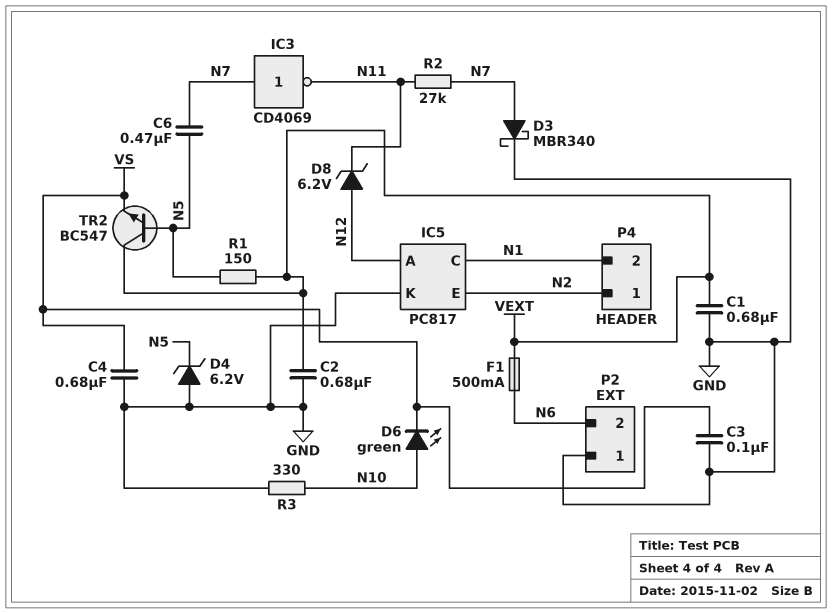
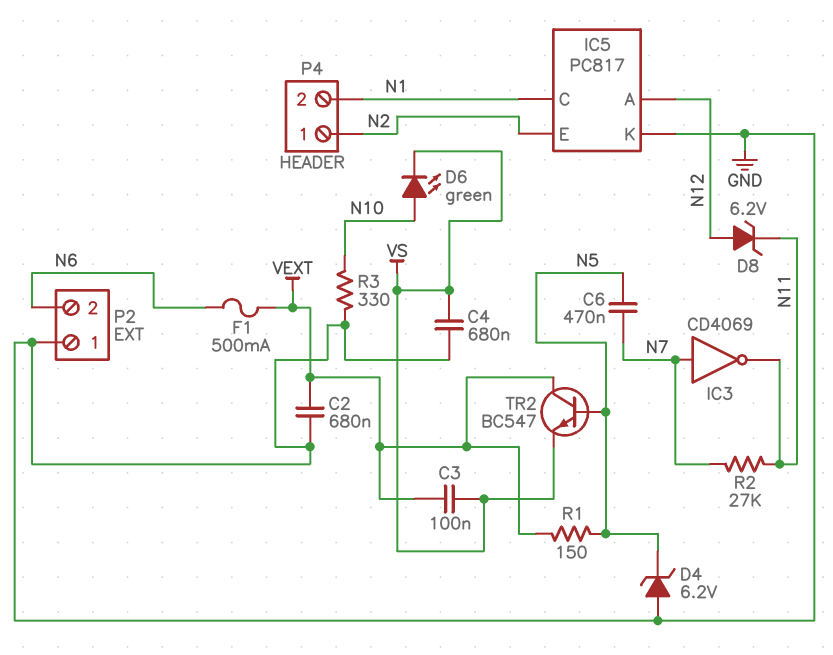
C1: 680nF (GND, VEXT) -> none
C3: 100nF (GND, VS) -> 100nF (VEXT, VS)
D3: schottky MBR340 (A N7, K GND) -> none

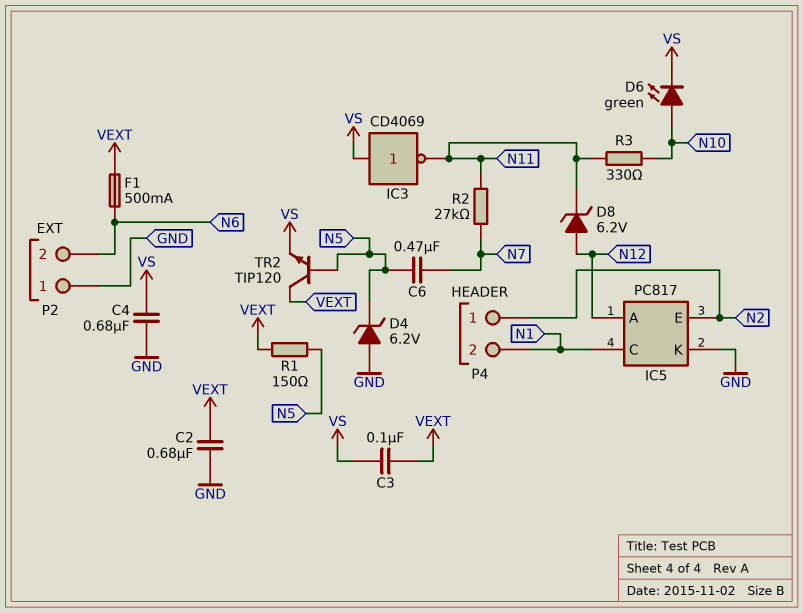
IC3: NOT CD4069 (in N7, out N11) -> NOT CD4069 (in VS, out N11)
R3: 330 (GND, N10) -> 330 (N10, N11)
TR2: NPN BC547 (B N5, C VEXT, E VS) -> NPN TIP120 (B N5, C VEXT, E VS)

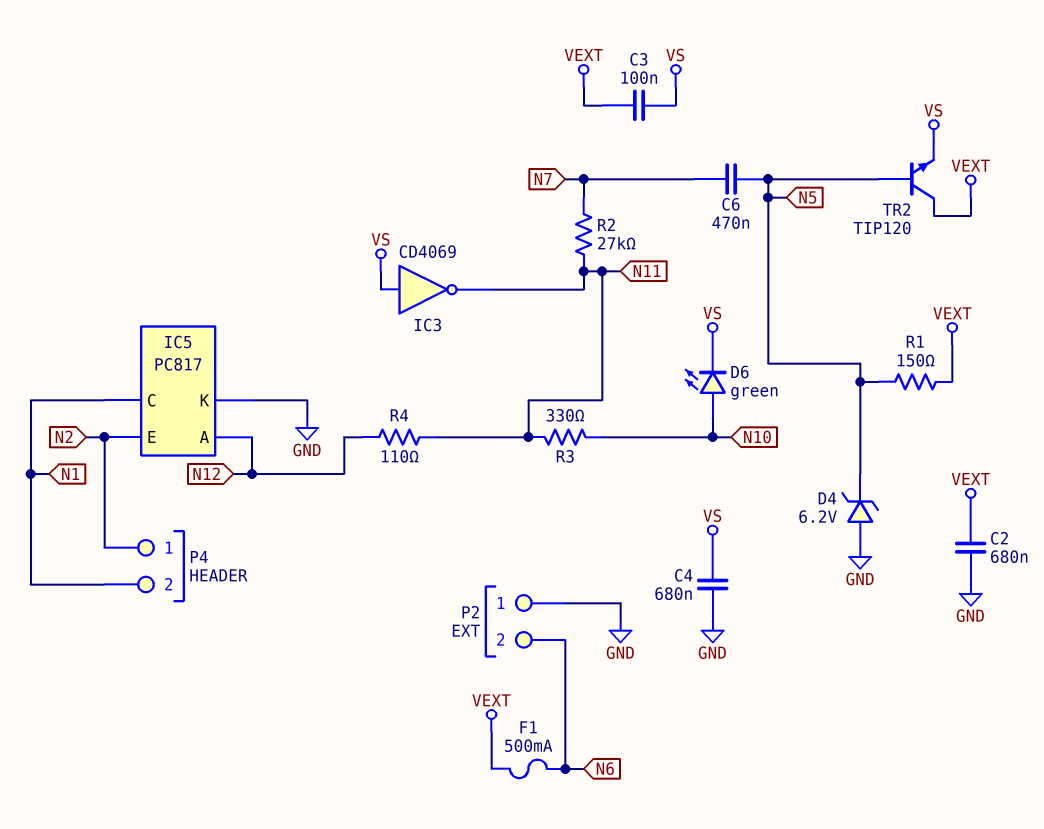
D8: zener 6.2V (A N12, K N11) -> none
R4: none -> 110 (N11, N12)

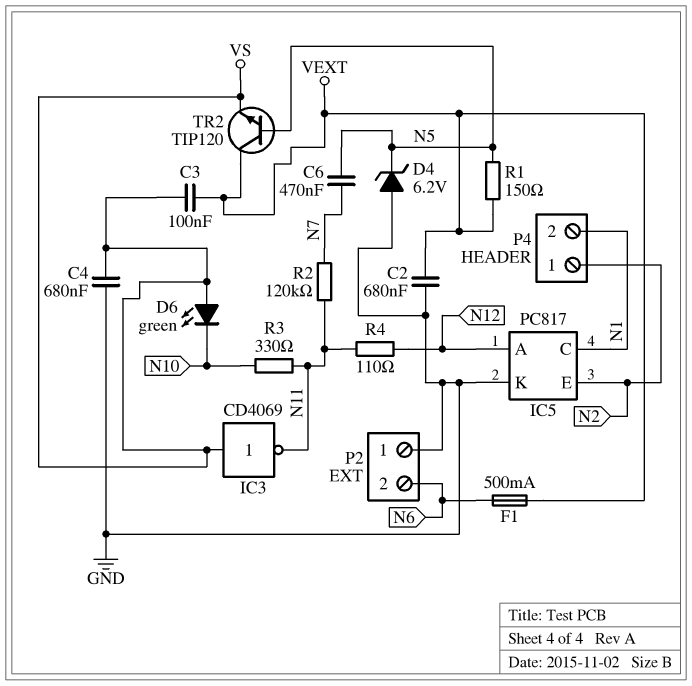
D6: LED green (A N10, K VS) -> LED green (A VS, K N10)
R2: 27k (N7, N11) -> 120k (N7, N11)

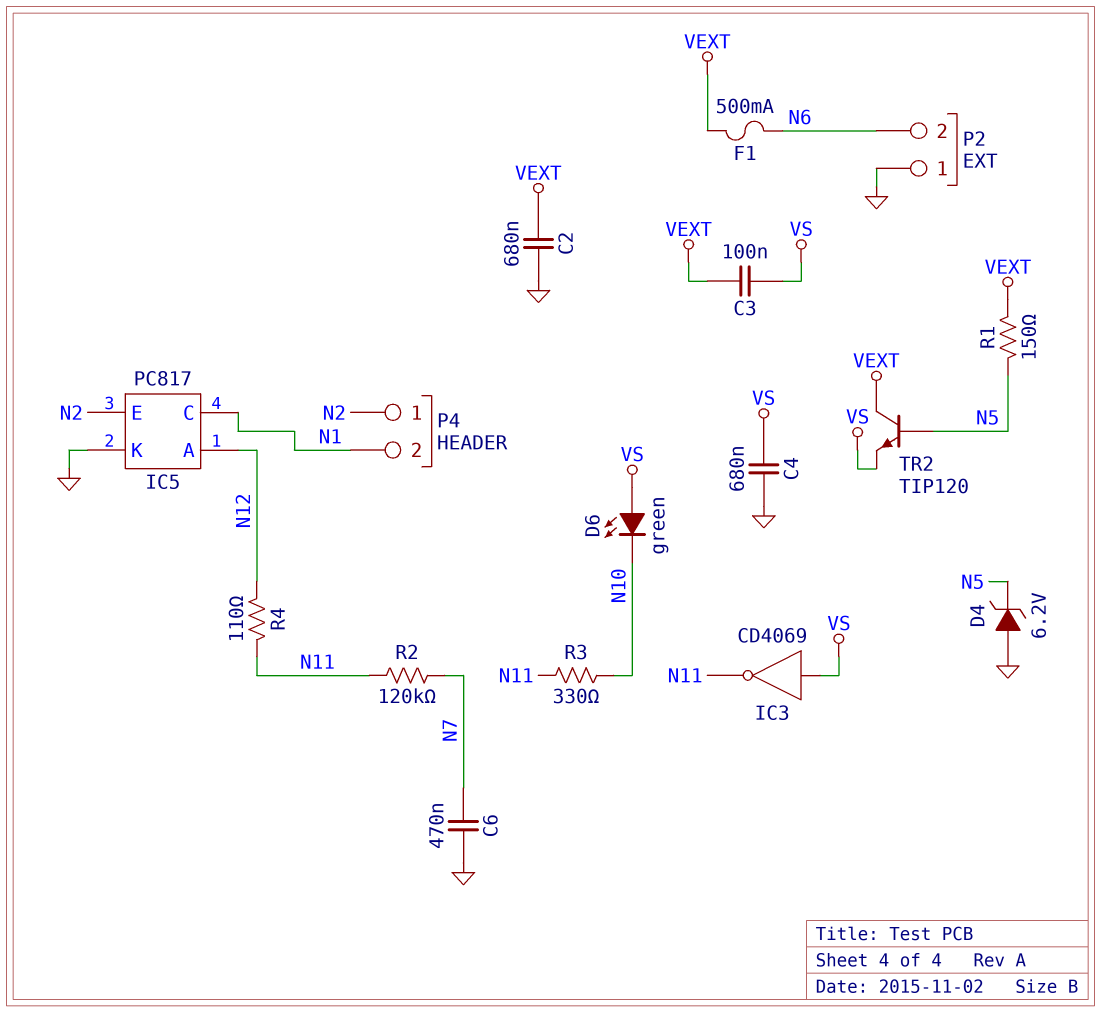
C6: 470nF (N5, N7) -> 470nF (GND, N7)

